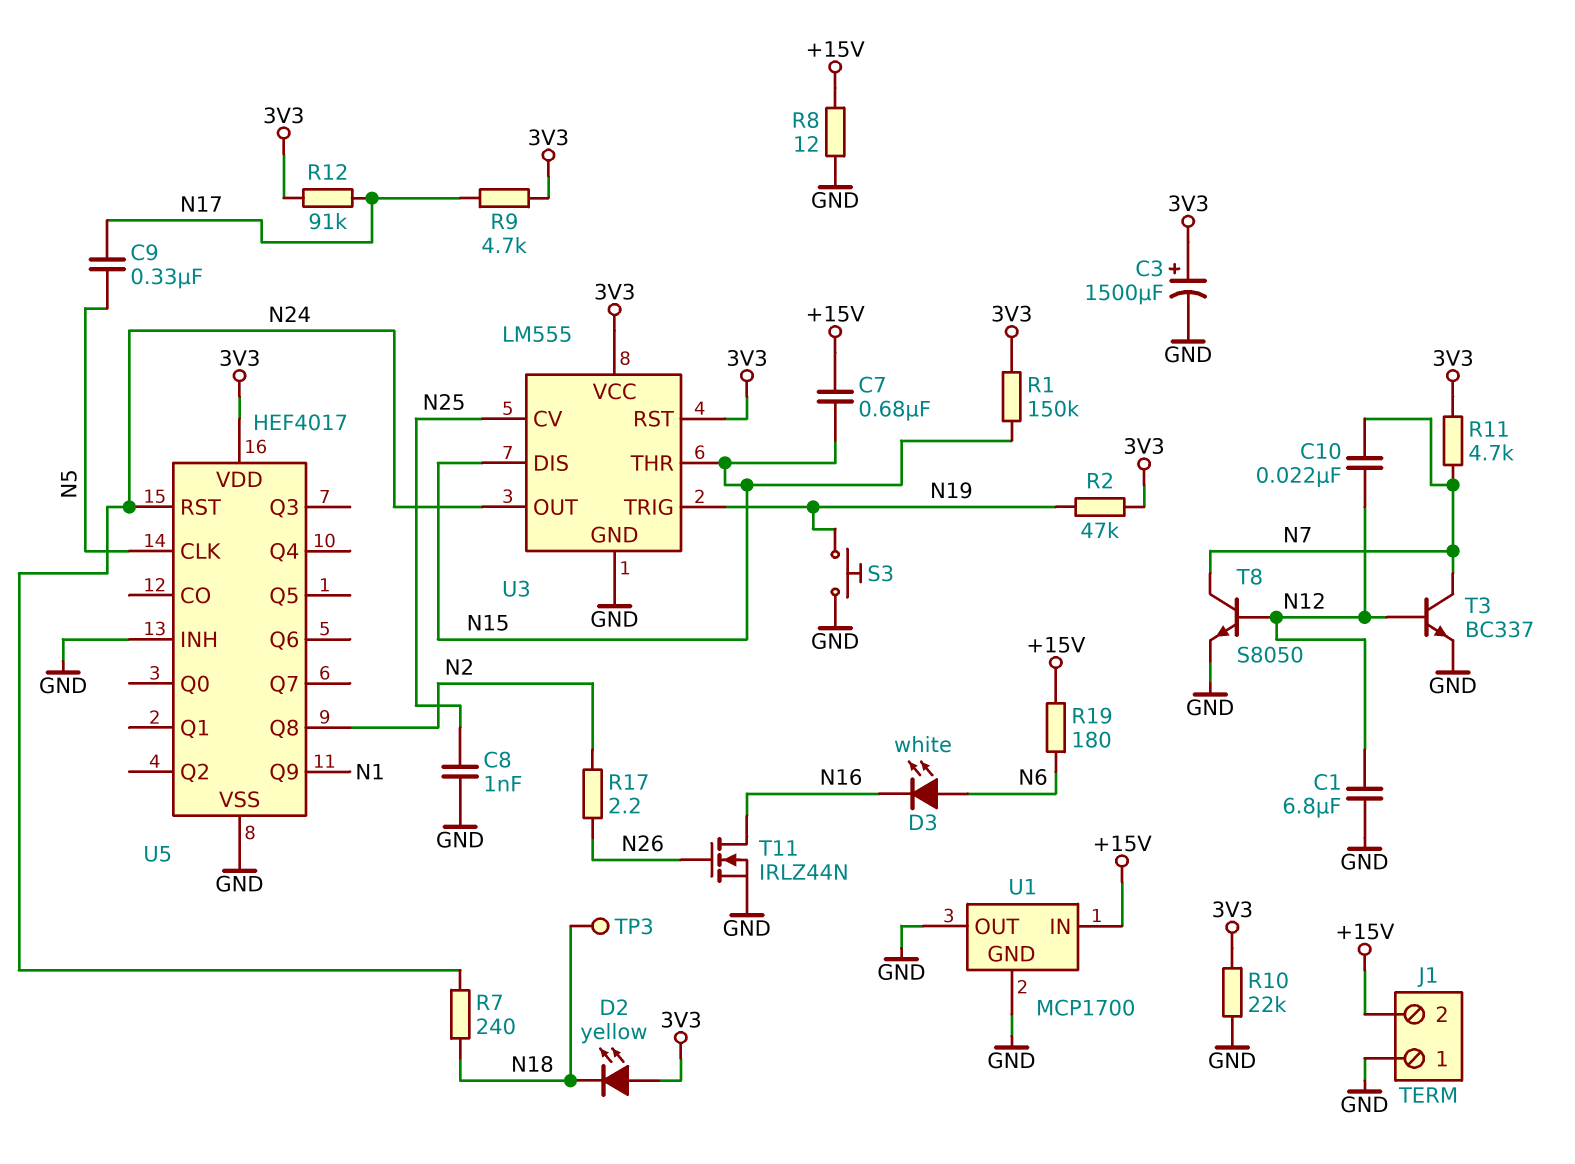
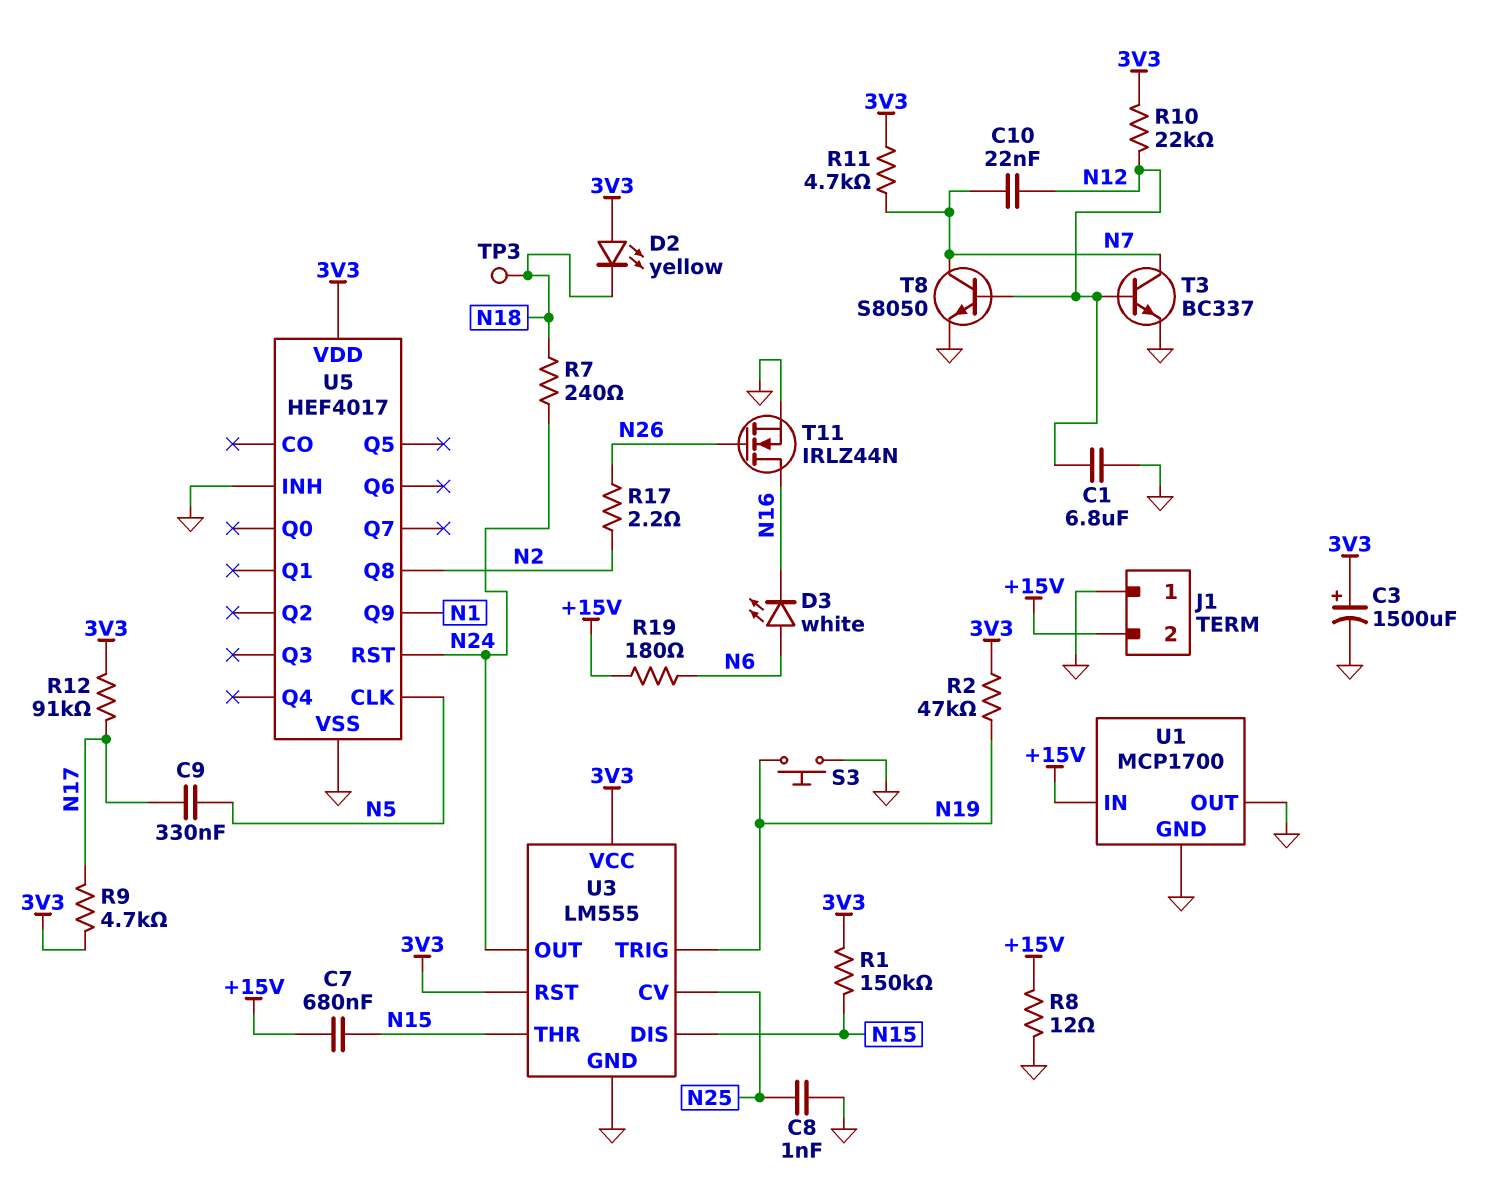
R10: 22k (3V3, GND) -> 22k (3V3, N12)

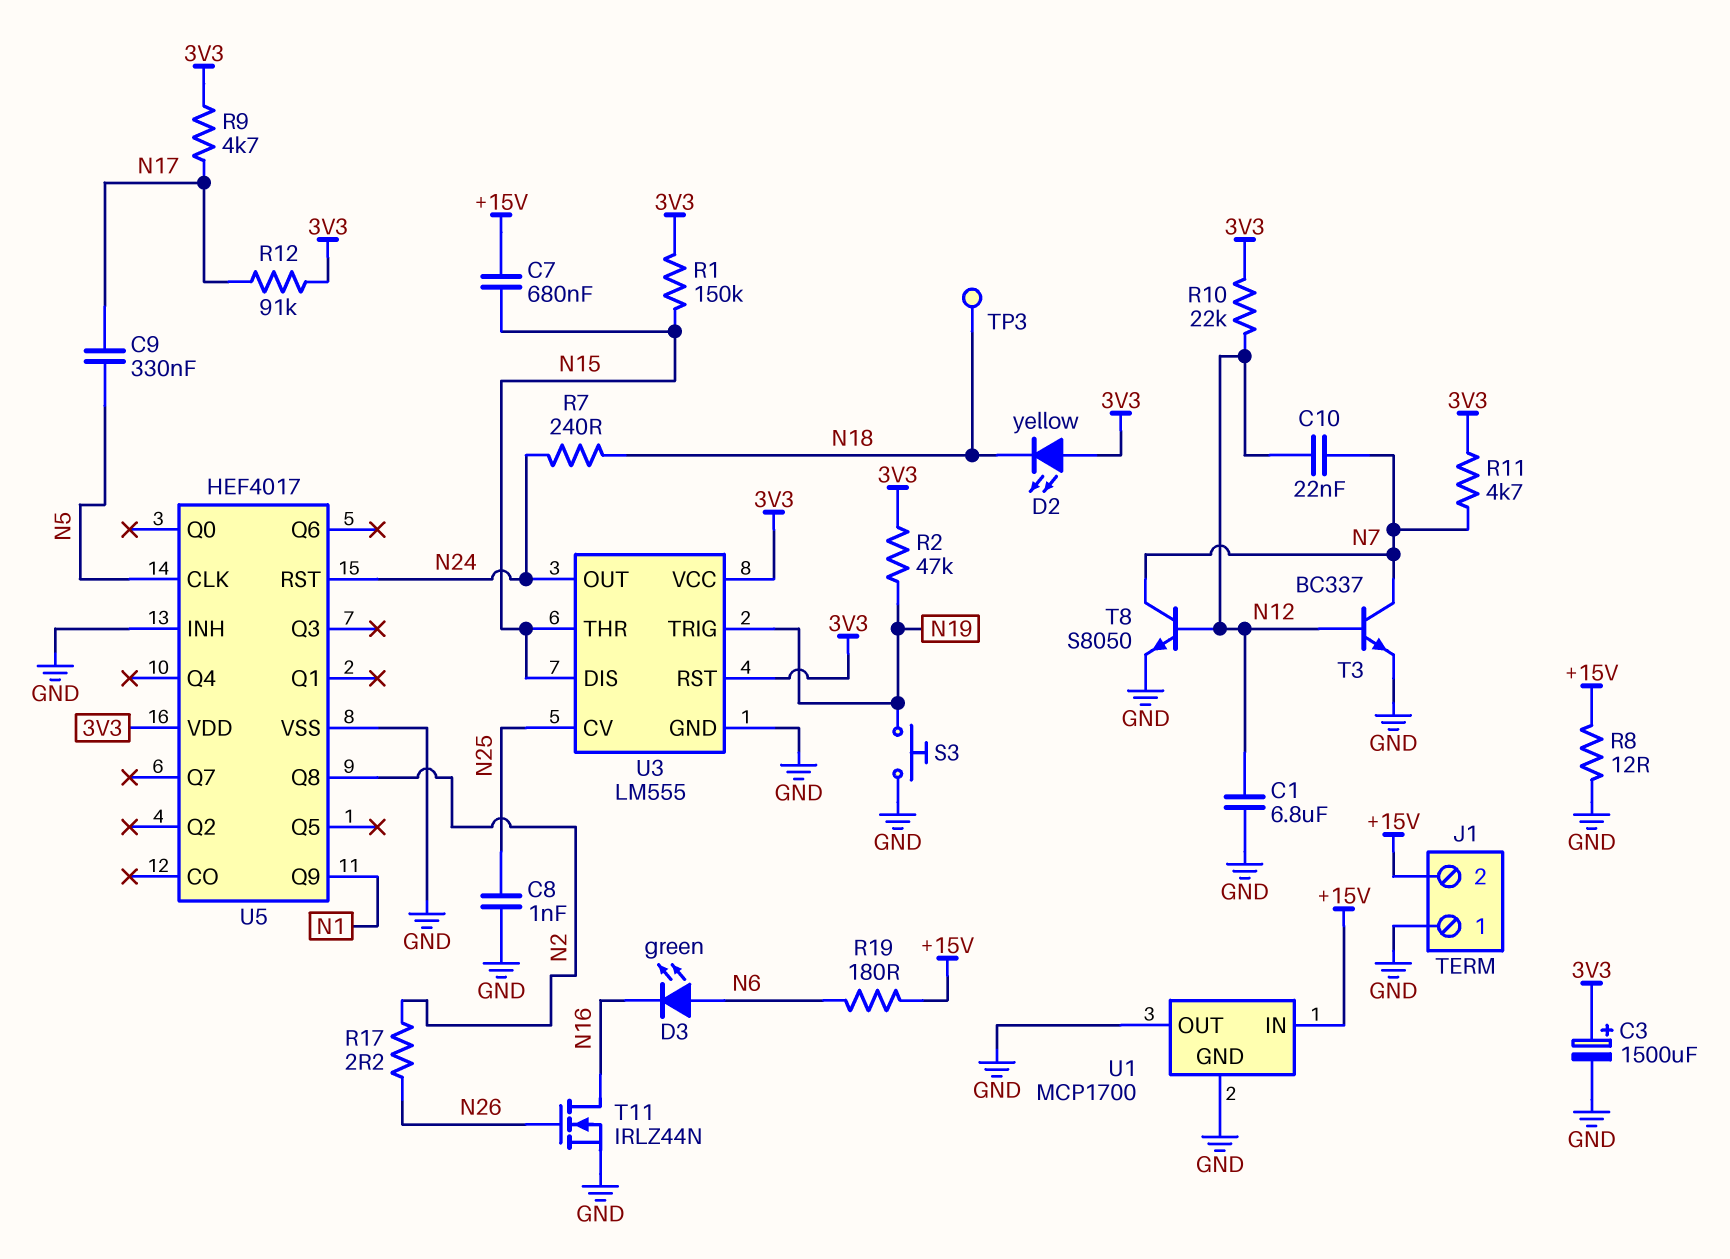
D3: LED white (A N6, K N16) -> LED green (A N6, K N16)

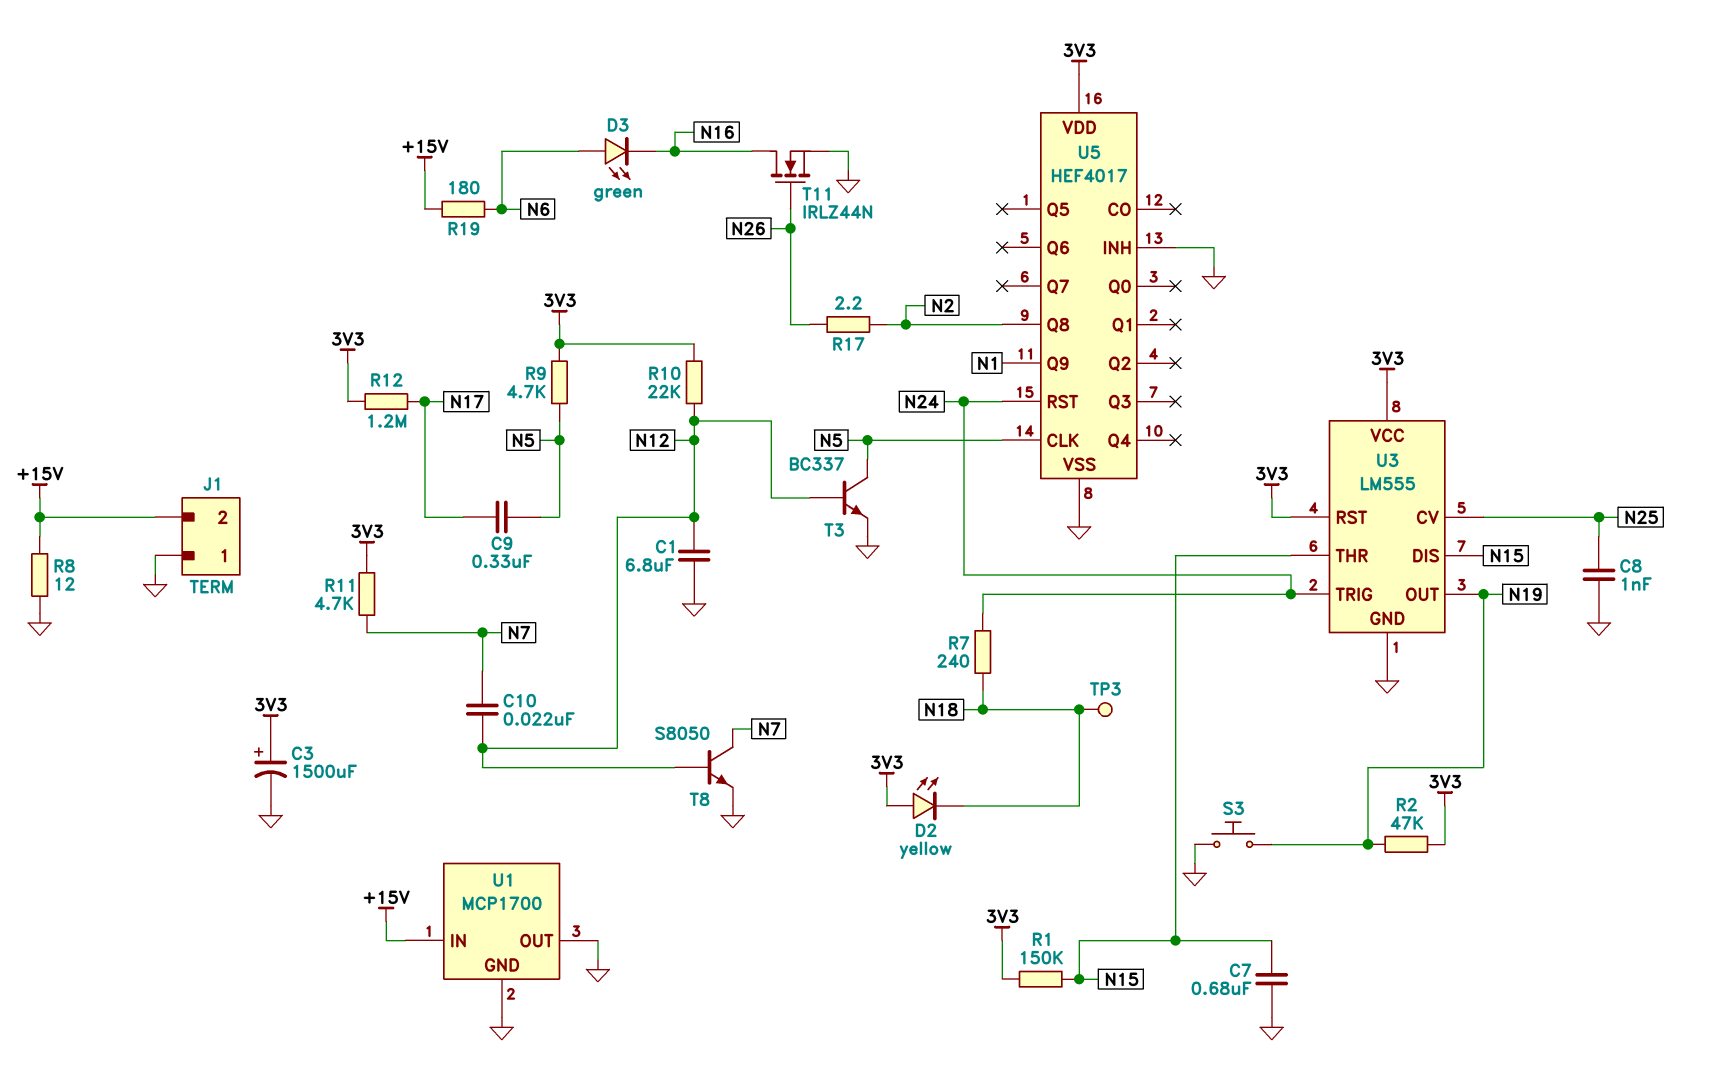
C7: 680nF (+15V, N15) -> 680nF (GND, N15)
R9: 4.7k (3V3, N17) -> 4.7k (3V3, N5)
R12: 91k (3V3, N17) -> 1.2M (3V3, N17)
T3: NPN BC337 (B N12, C N7, E GND) -> NPN BC337 (B N12, C N5, E GND)
U3 pin OUT: N24 -> N19
U3 pin TRIG: N19 -> N24

